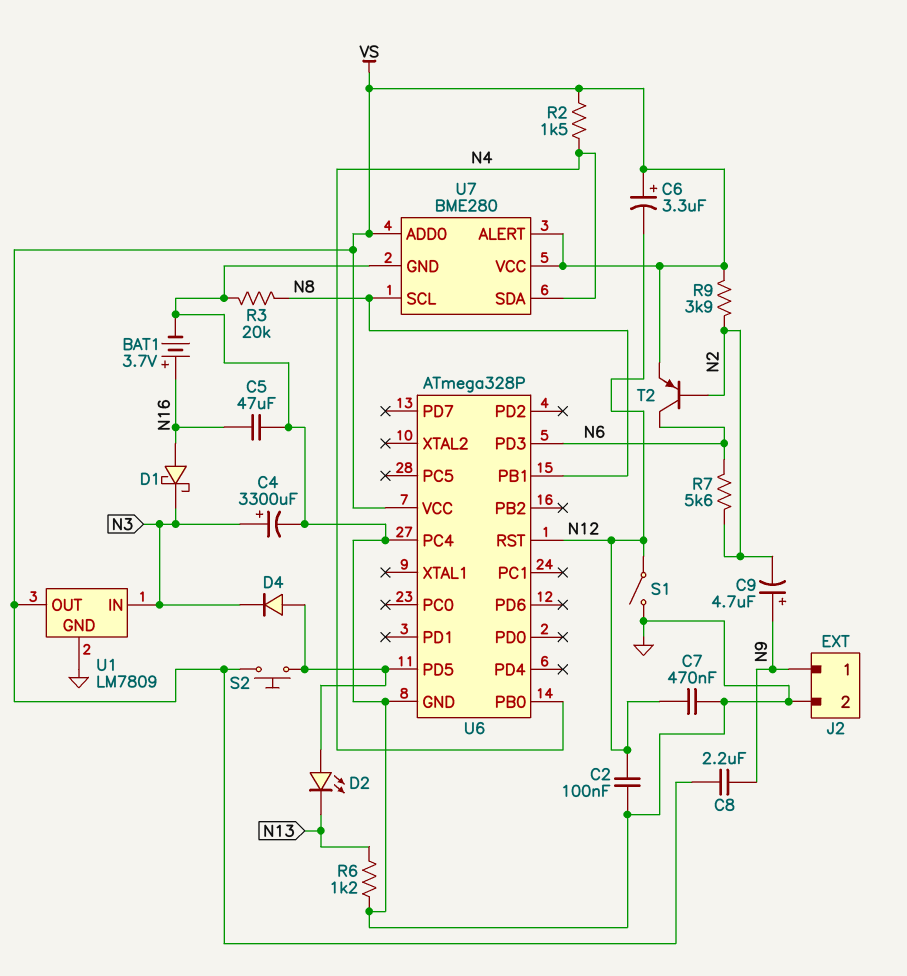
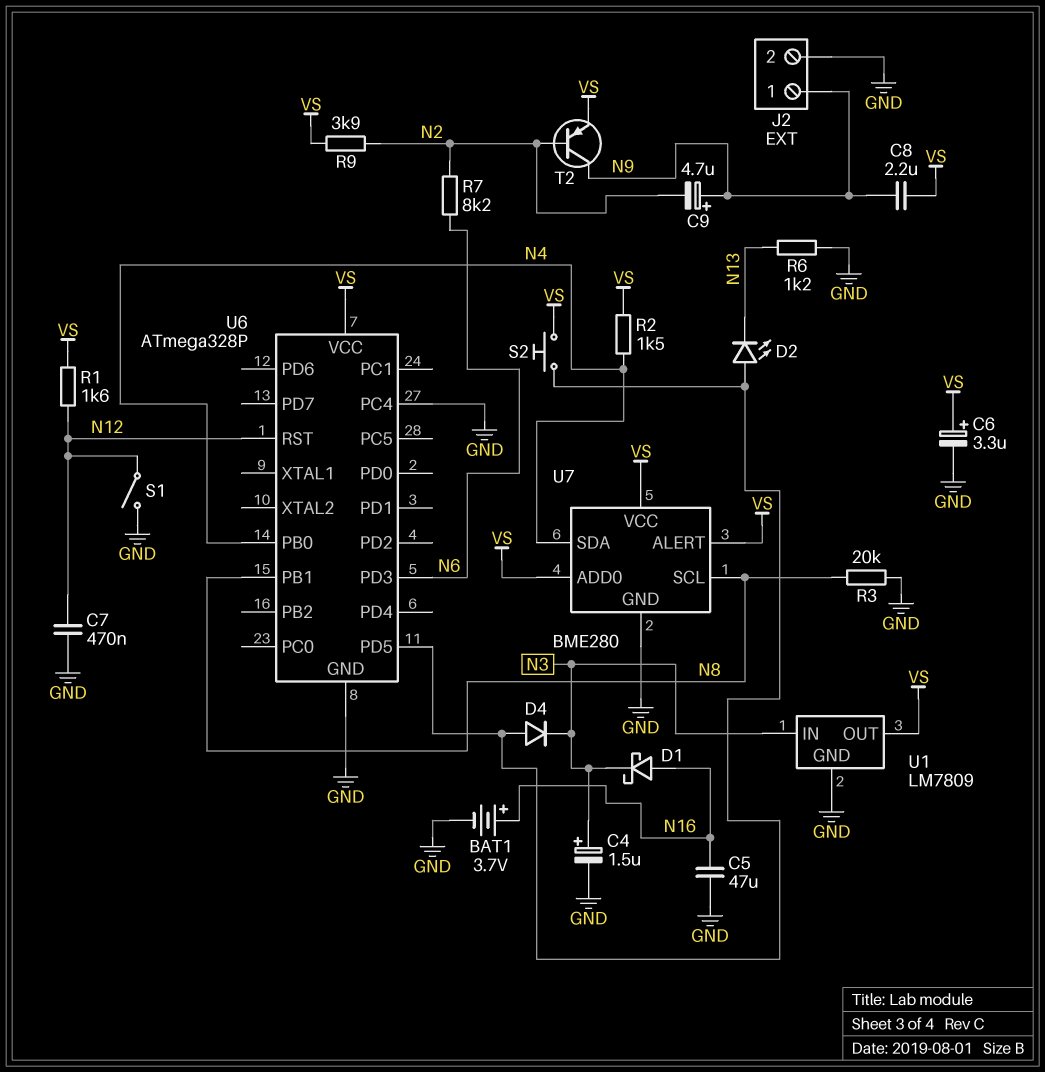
C2: 100nF (GND, N12) -> none
C4: 3300uF (plus N3, minus GND) -> 1.5uF (plus N3, minus GND)
C6: 3.3uF (plus VS, minus N12) -> 3.3uF (plus VS, minus GND)
R1: none -> 1.6k (N12, VS)
R7: 5.6k (N2, N6) -> 8.2k (N2, N6)
T2: PNP (B N2, C N6, E VS) -> PNP (B N2, C N9, E VS)

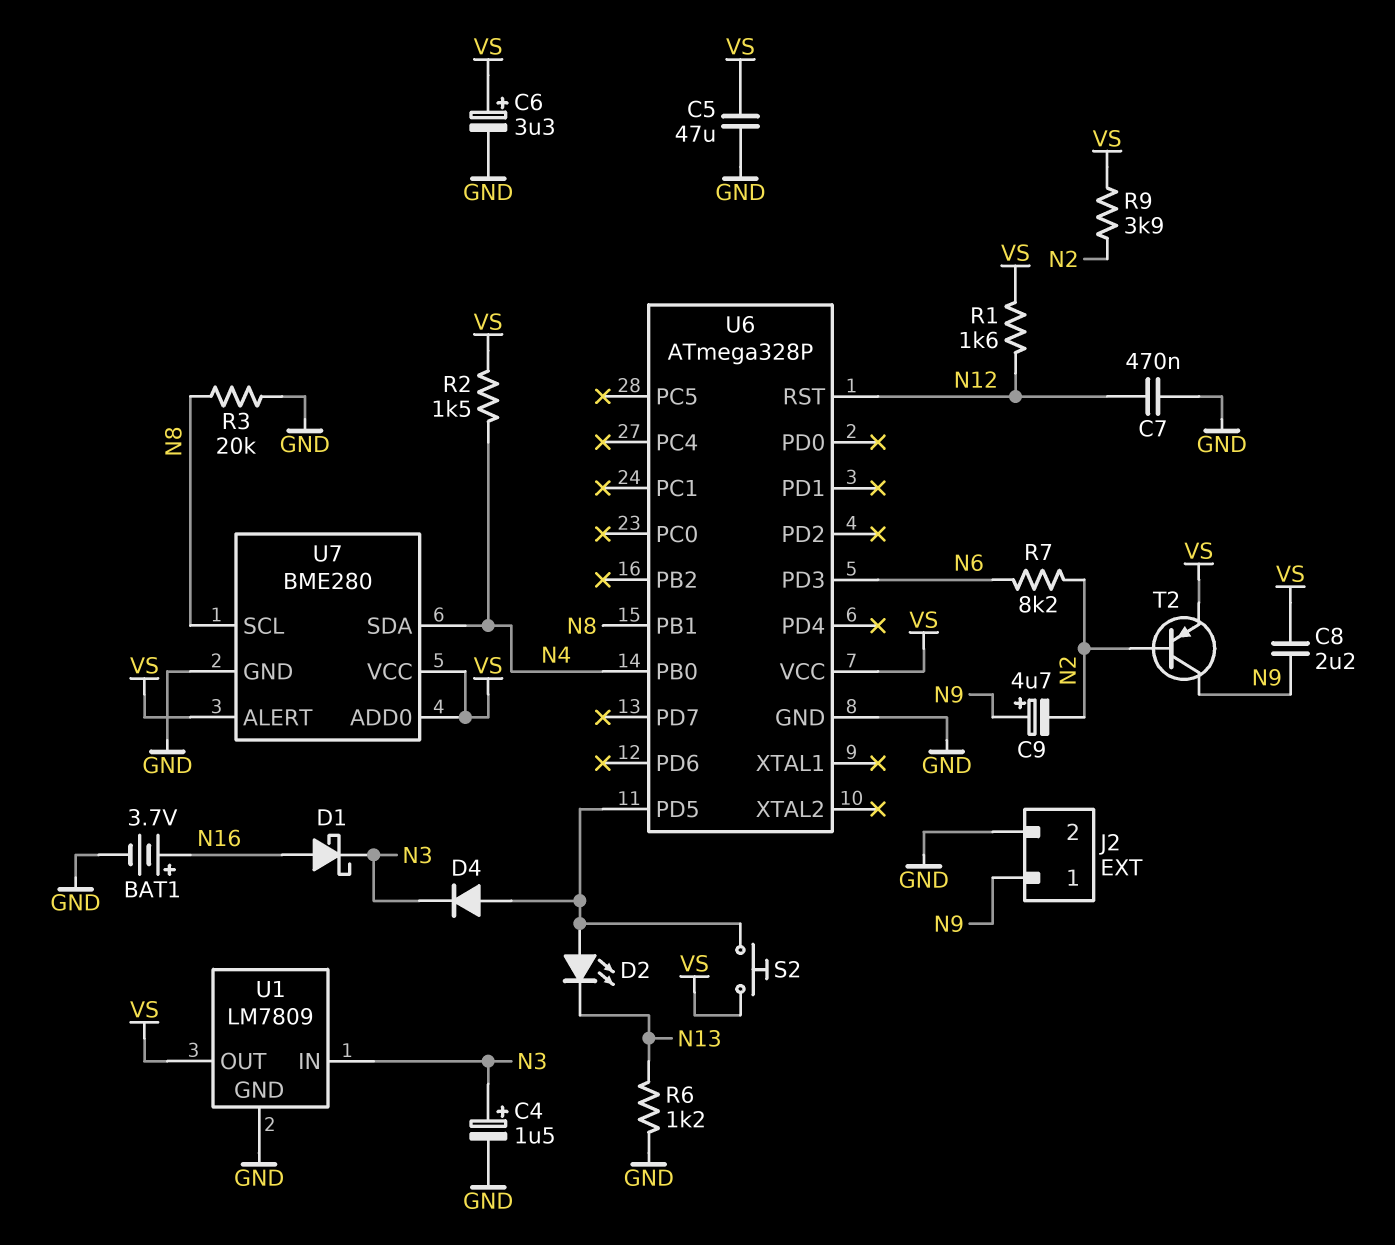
C5: 47uF (GND, N16) -> 47uF (GND, VS)
S1: switch (GND, N12) -> none
U6 pin PC4: GND -> none

